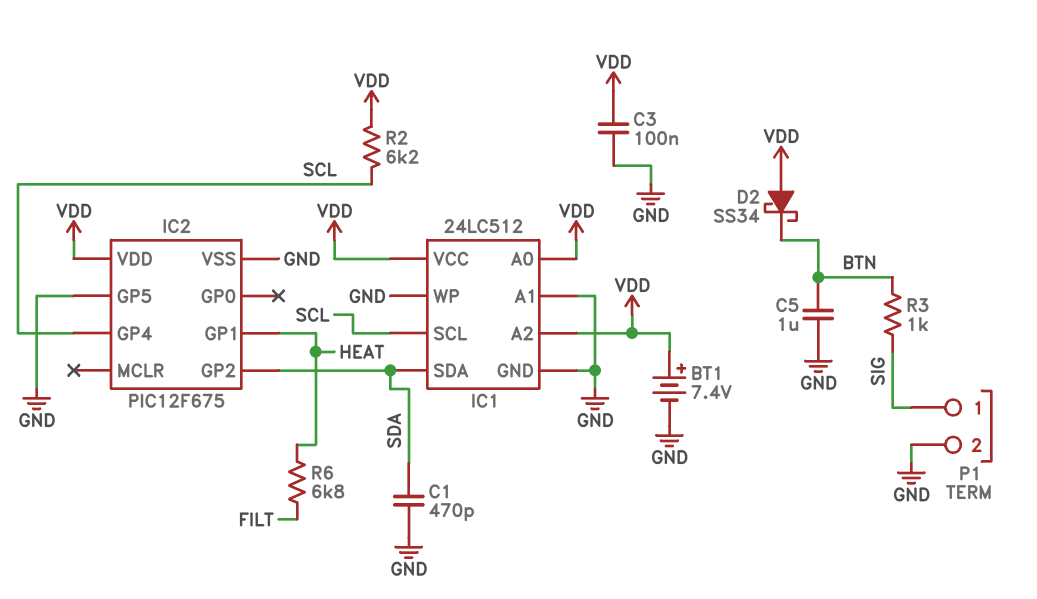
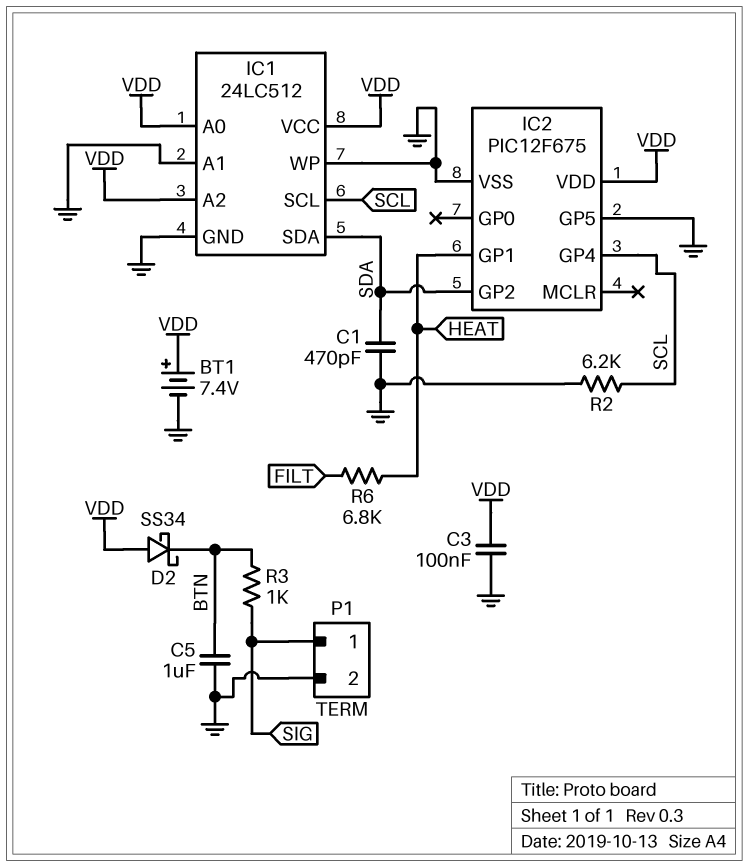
R2: 6.2k (SCL, VDD) -> 6.2k (GND, SCL)

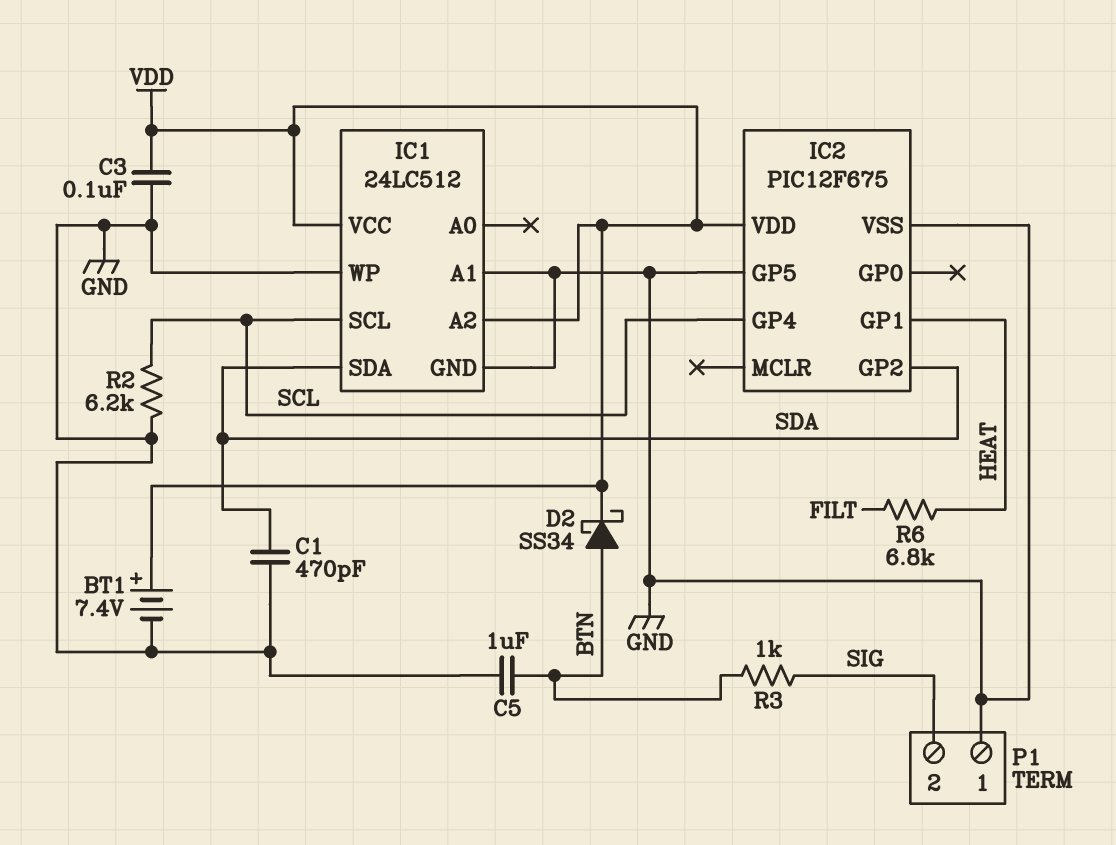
D2: schottky SS34 (A VDD, K BTN) -> schottky SS34 (A BTN, K VDD)
IC1 pin A0: VDD -> none
P1 pin 1: SIG -> GND
P1 pin 2: GND -> SIG

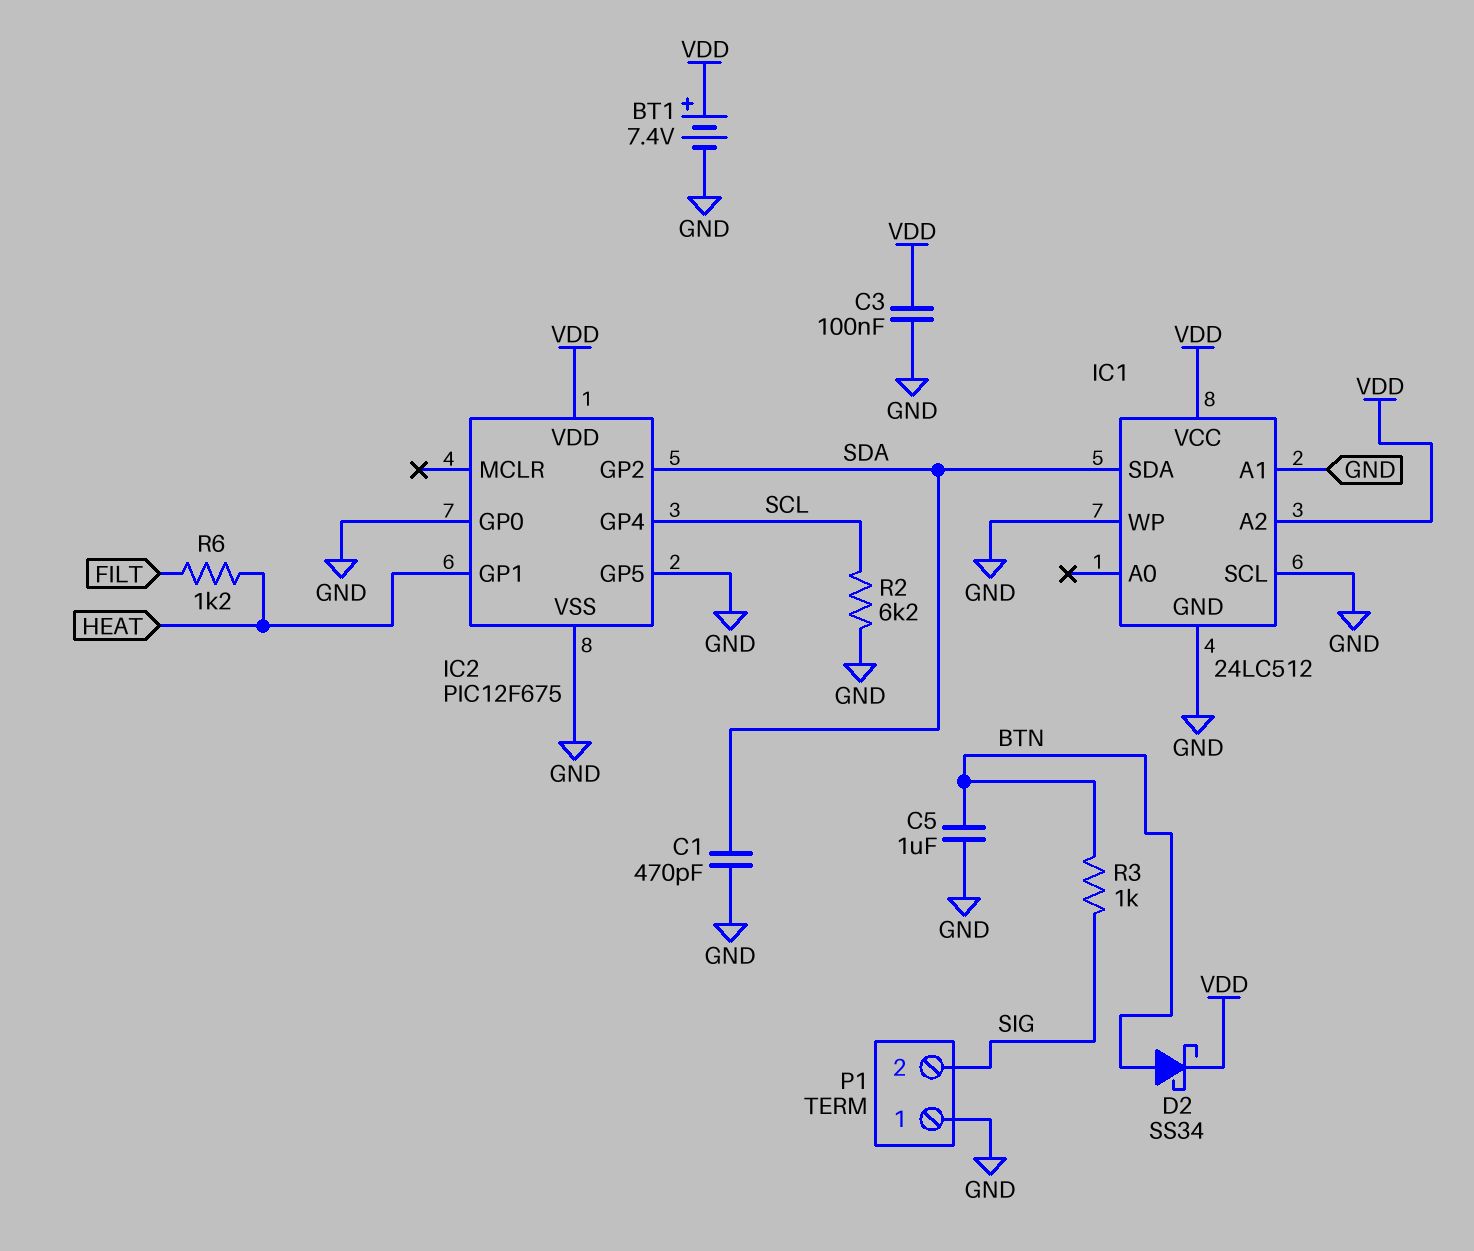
IC1 pin SCL: SCL -> GND
IC2 pin GP0: none -> GND
R6: 6.8k (FILT, HEAT) -> 1.2k (FILT, HEAT)

